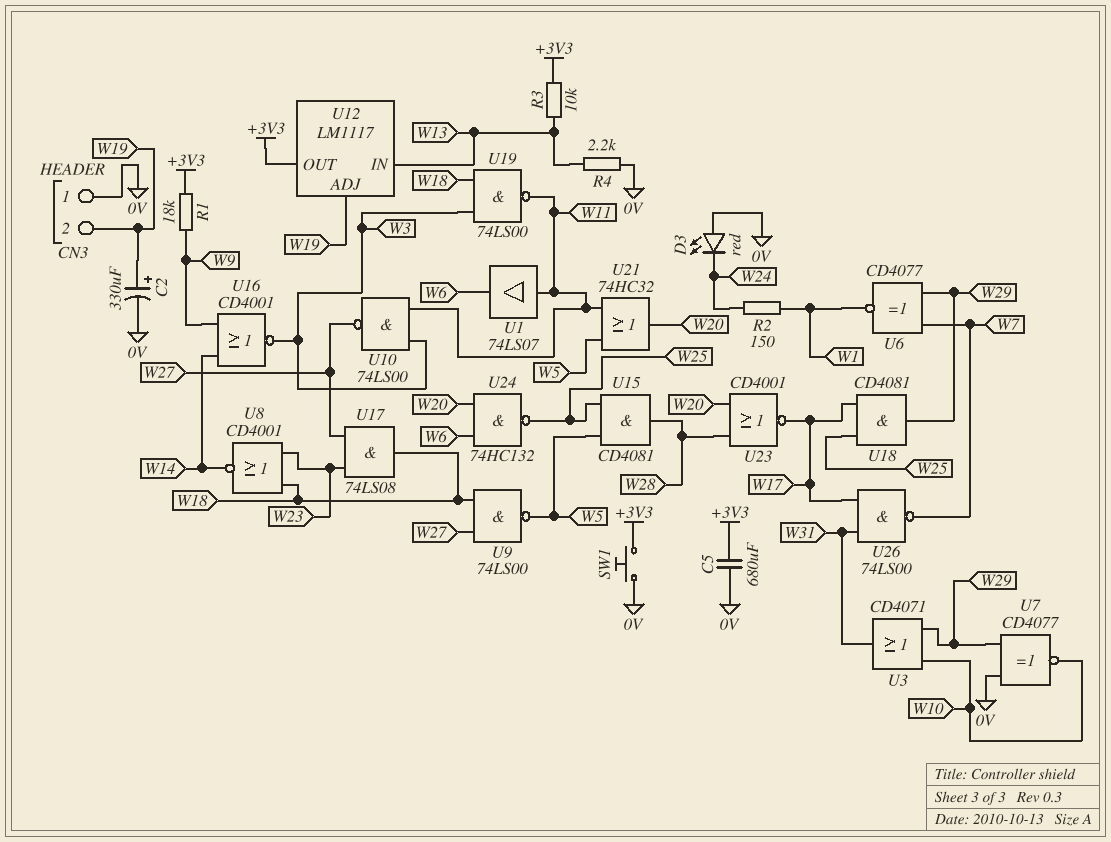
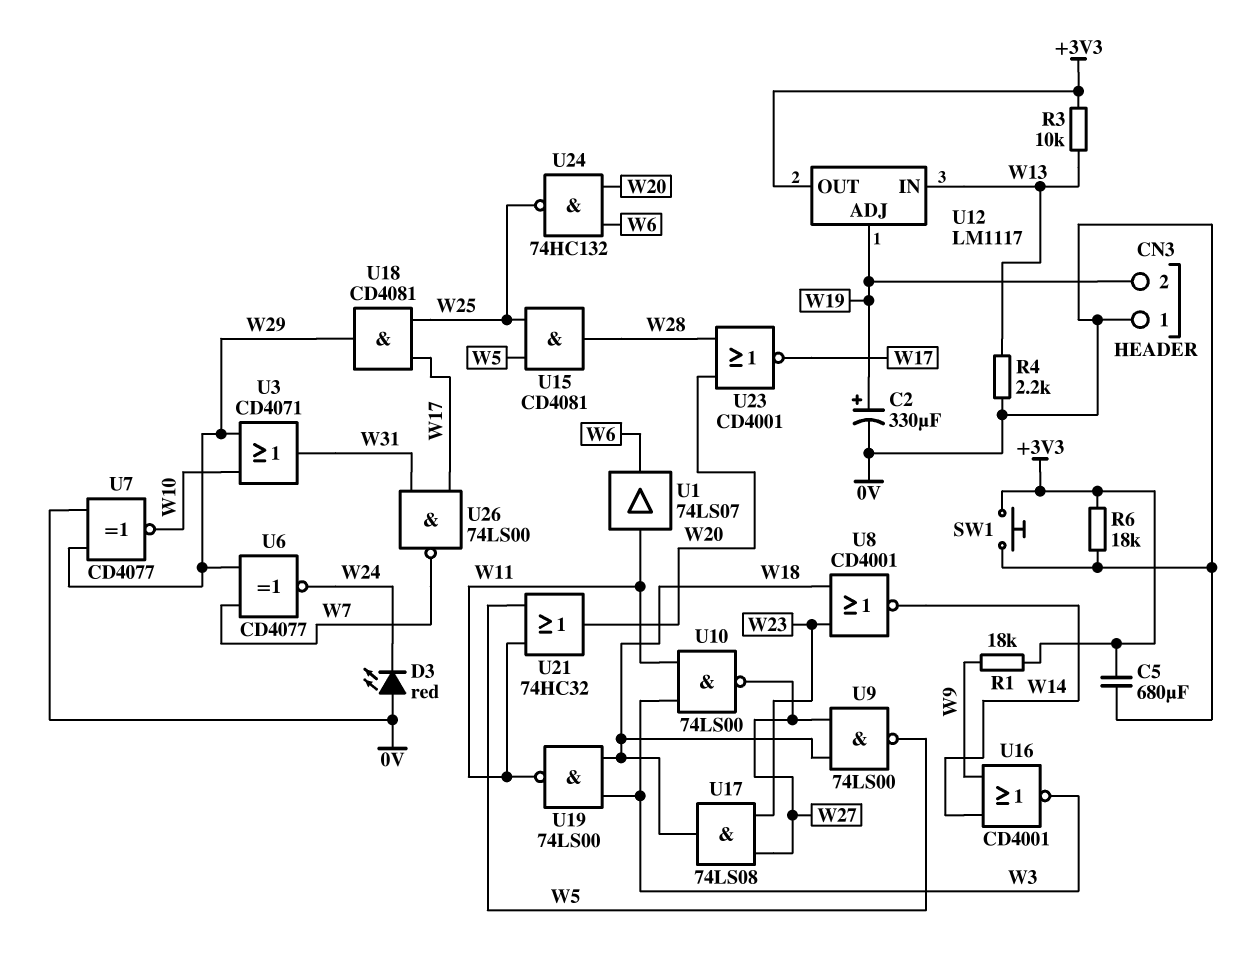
R2: 150 (W1, W24) -> none
R6: none -> 18k (+3V3, 0V)
U6: XNOR CD4077 (in W7, in W29, out W1) -> XNOR CD4077 (in W7, in W29, out W24)

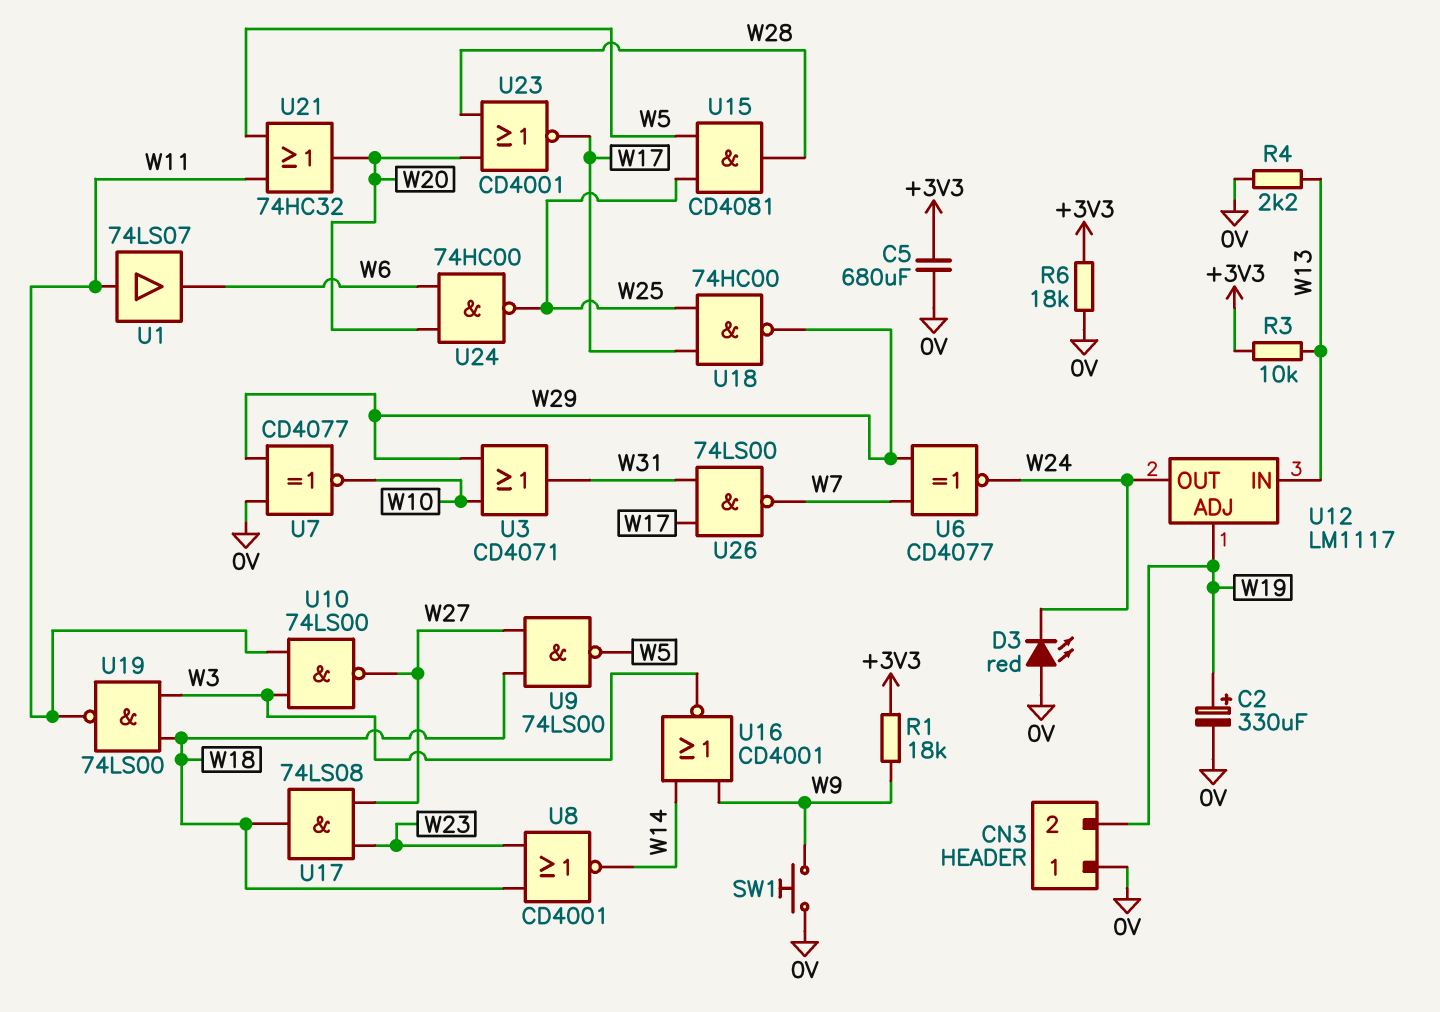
SW1: button (+3V3, 0V) -> button (0V, W9)
U12 pin OUT: +3V3 -> W24
U18: AND CD4081 (in W17, in W25, out W29) -> NAND 74HC00 (in W17, in W25, out W29)
U24: NAND 74HC132 (in W6, in W20, out W25) -> NAND 74HC00 (in W6, in W20, out W25)

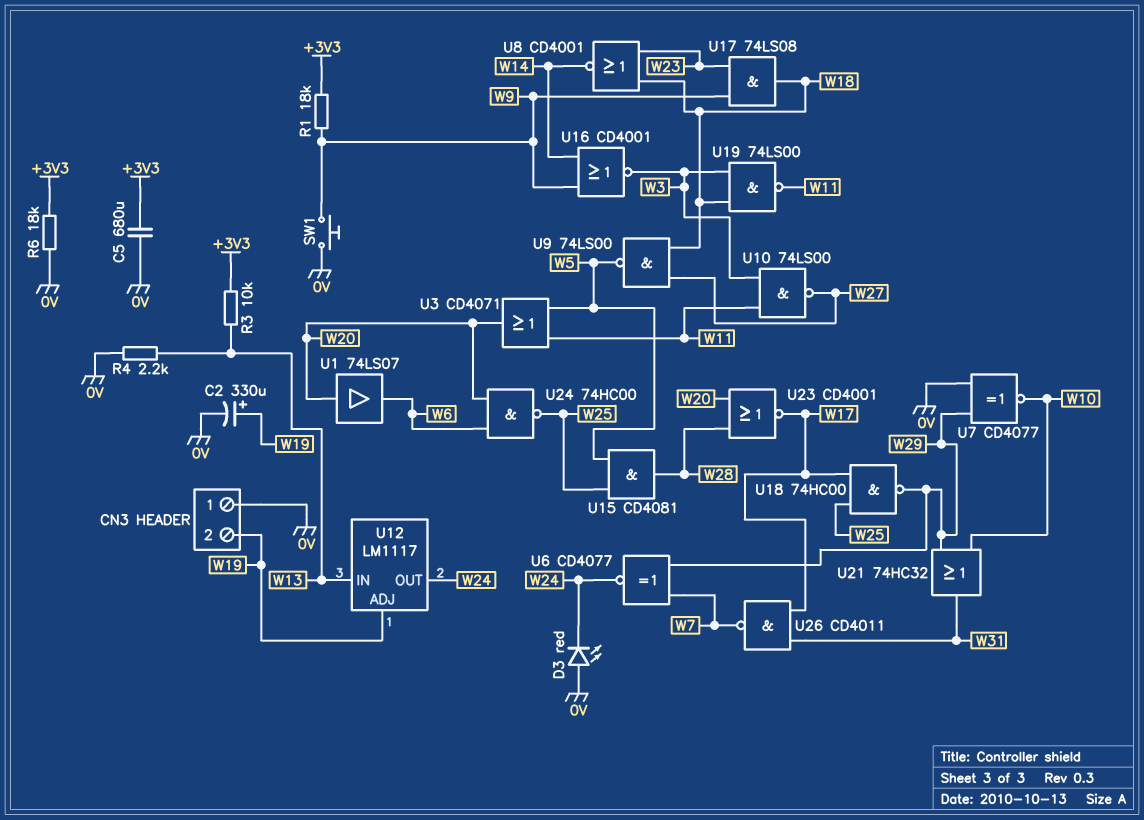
U1: buffer 74LS07 (in W11, out W6) -> buffer 74LS07 (in W20, out W6)
U3: OR CD4071 (in W10, in W29, out W31) -> OR CD4071 (in W5, in W11, out W20)
U17: AND 74LS08 (in W23, in W27, out W18) -> AND 74LS08 (in W9, in W23, out W18)
U21: OR 74HC32 (in W5, in W11, out W20) -> OR 74HC32 (in W10, in W29, out W31)
U26: NAND 74LS00 (in W17, in W31, out W7) -> NAND CD4011 (in W17, in W31, out W7)

